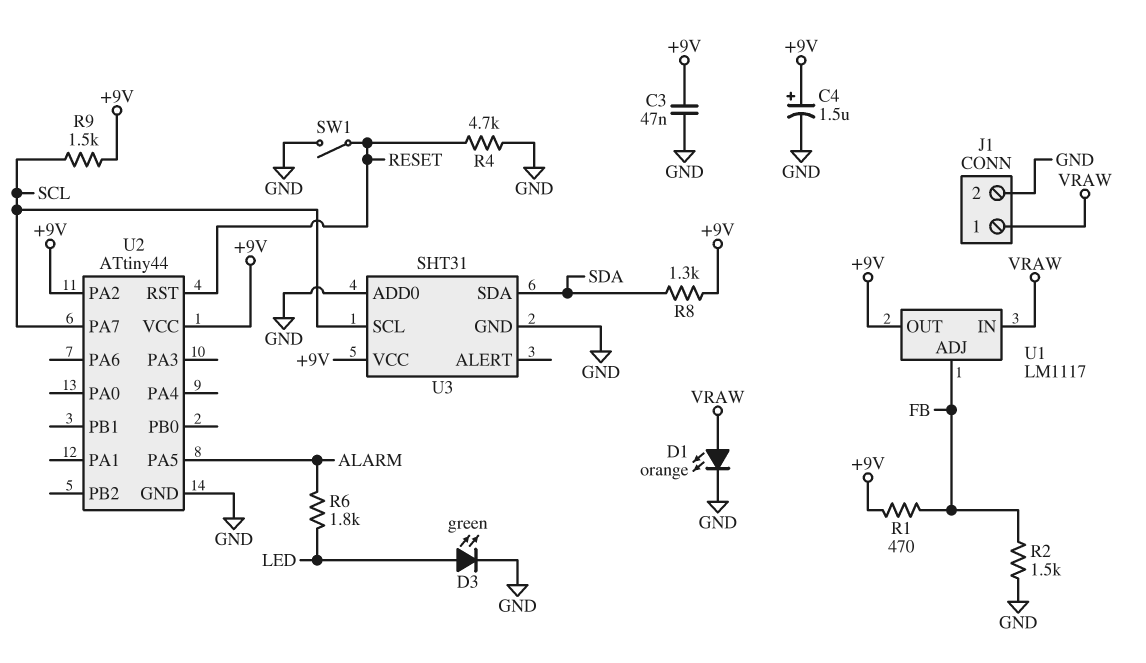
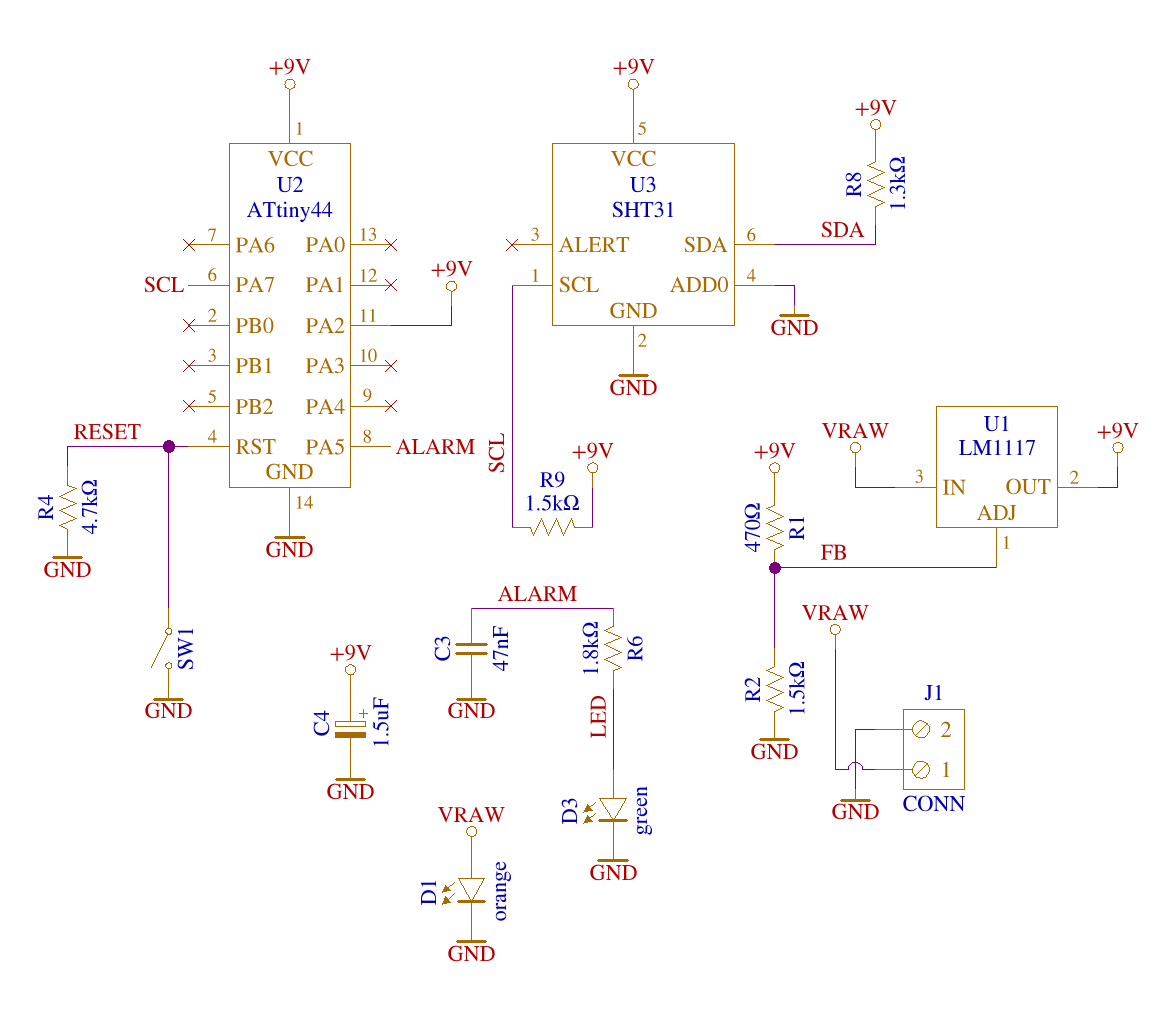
C3: 47nF (+9V, GND) -> 47nF (ALARM, GND)

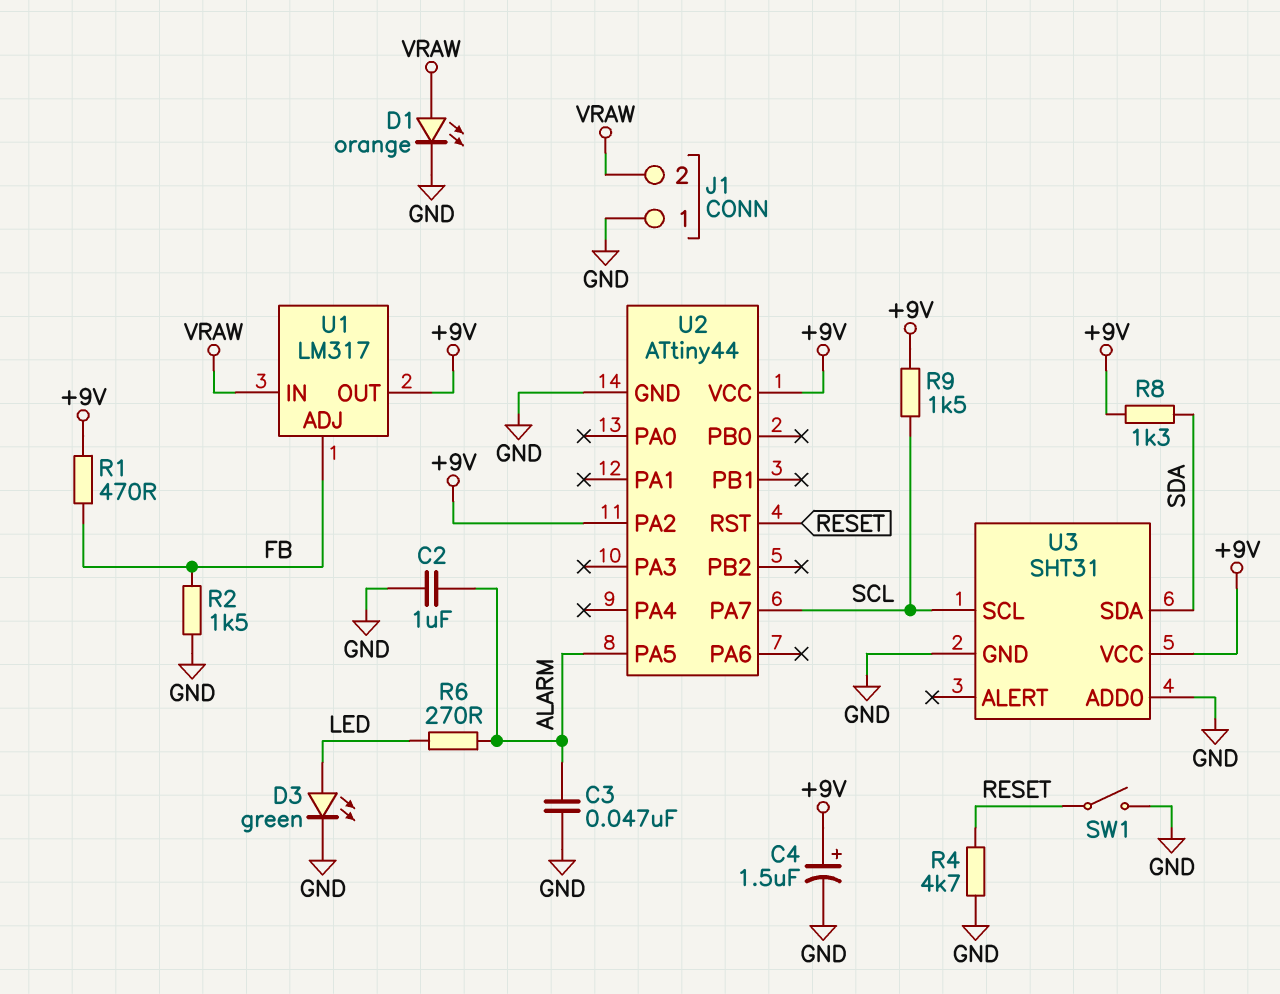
C2: none -> 1uF (ALARM, GND)
J1 pin 1: VRAW -> GND
J1 pin 2: GND -> VRAW
R6: 1.8k (ALARM, LED) -> 270 (ALARM, LED)
U1: LM1117 -> LM317

